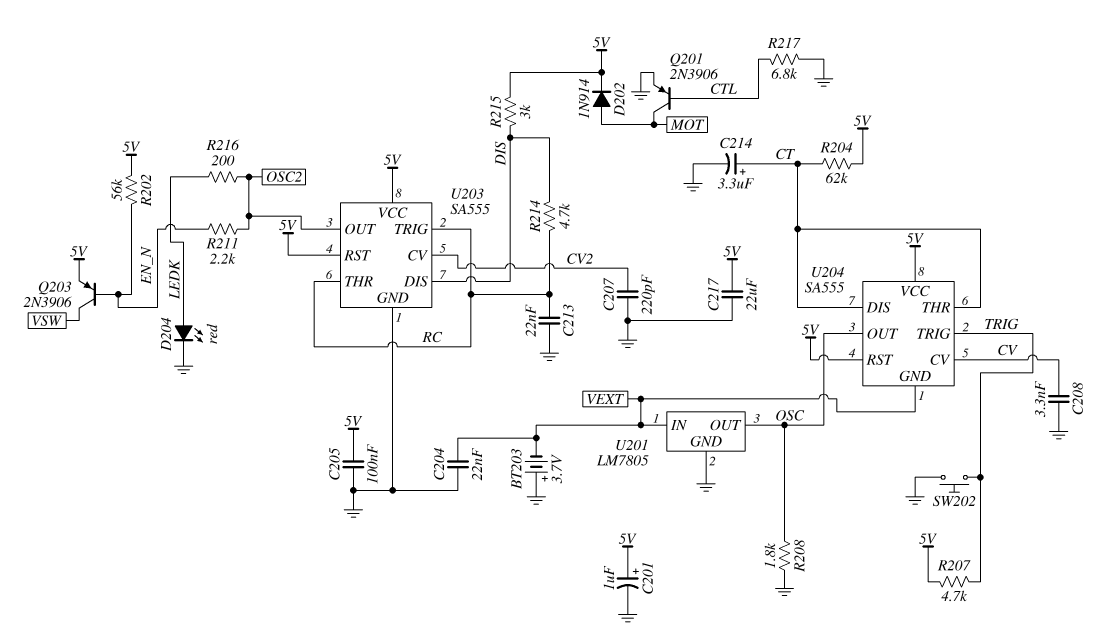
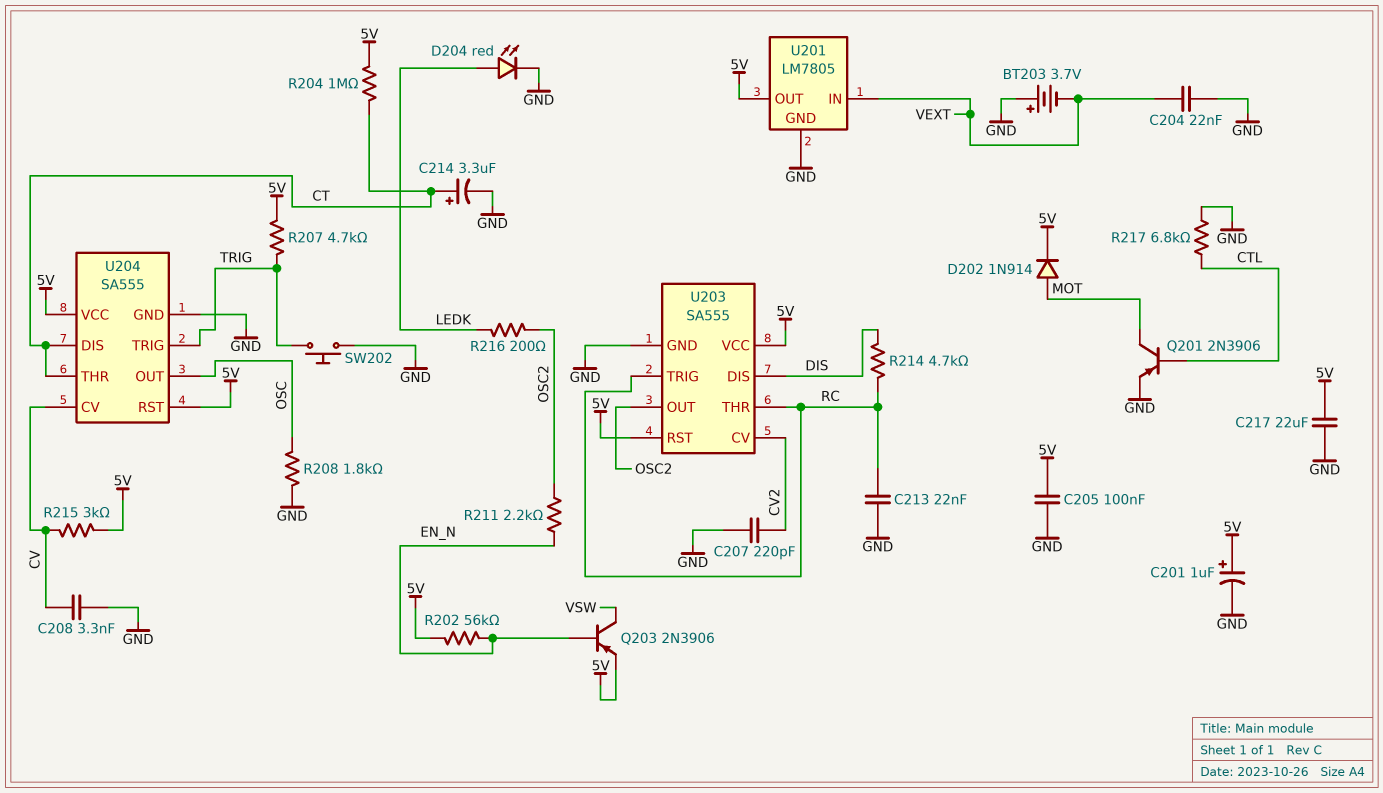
R204: 62k (5V, CT) -> 1M (5V, CT)
R215: 3k (5V, DIS) -> 3k (5V, CV)
U201 pin OUT: OSC -> 5V
U204 pin GND: VEXT -> GND

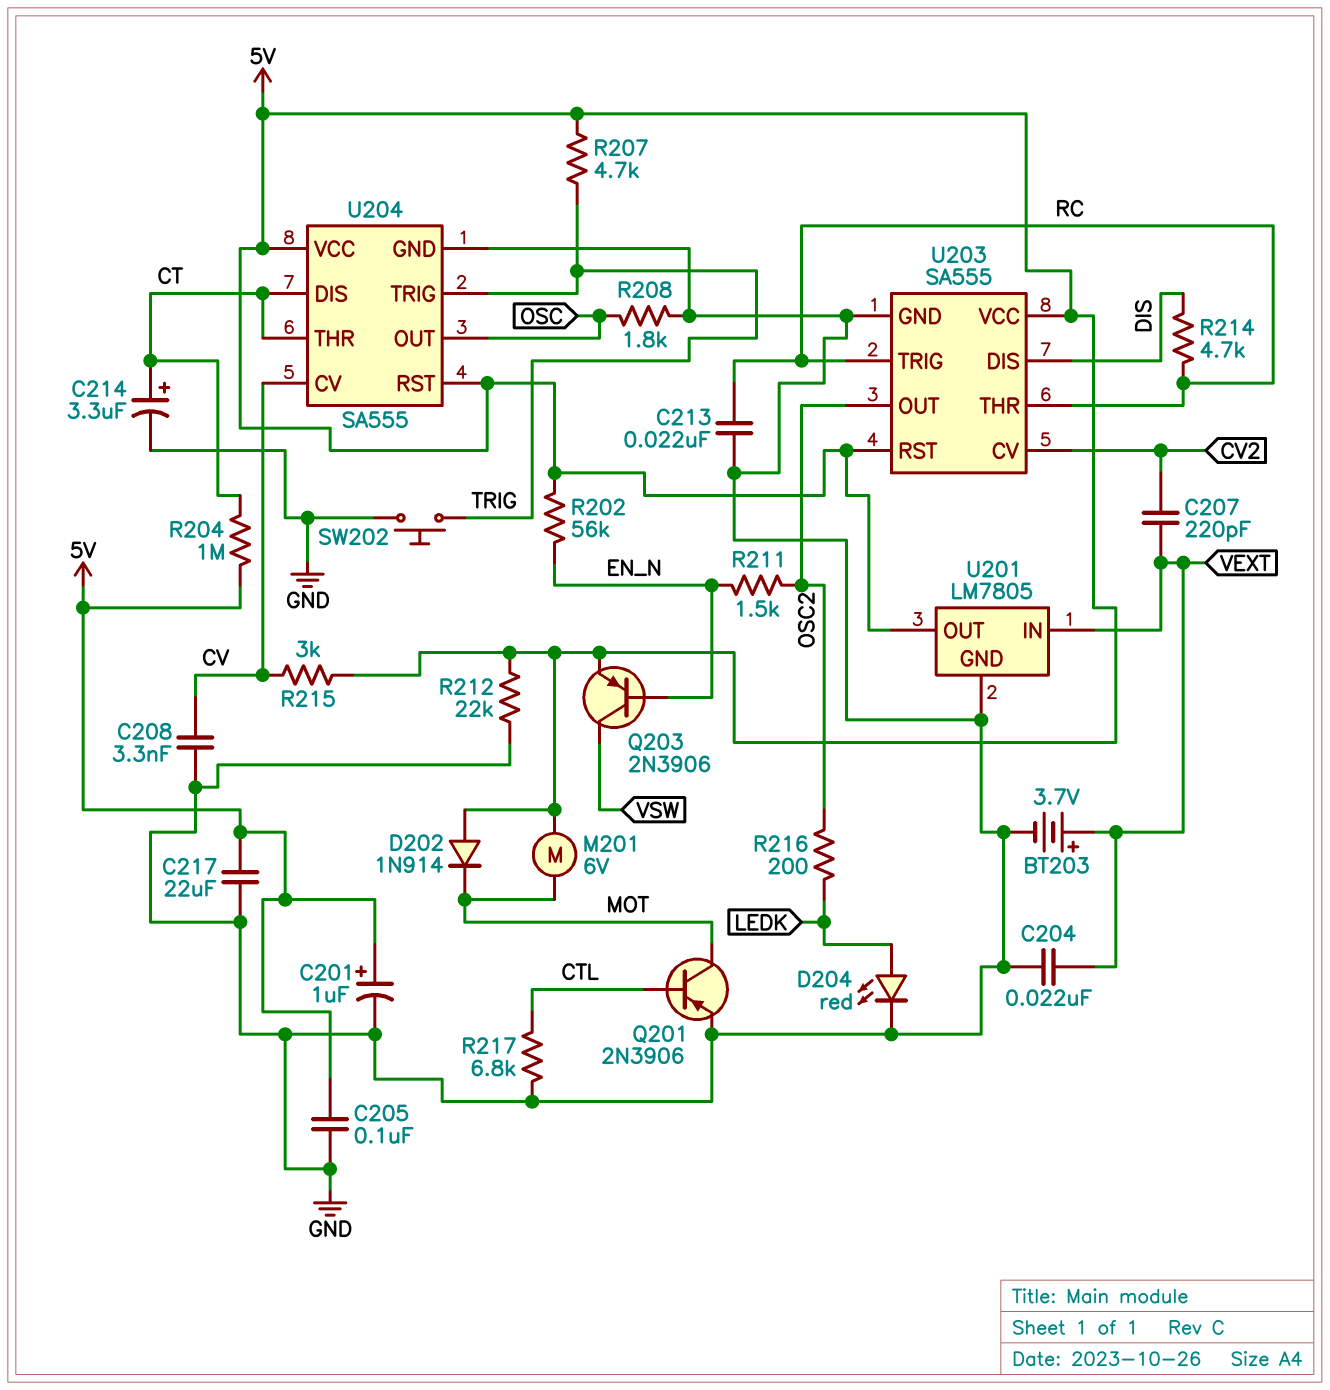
BT203: 3.7V (plus GND, minus VEXT) -> 3.7V (plus VEXT, minus GND)
C207: 220pF (CV2, GND) -> 220pF (CV2, VEXT)
D202: diode 1N914 (A MOT, K 5V) -> diode 1N914 (A 5V, K MOT)
M201: none -> motor 6V (5V, MOT)
R211: 2.2k (EN_N, OSC2) -> 1.5k (EN_N, OSC2)
R212: none -> 22k (5V, GND)

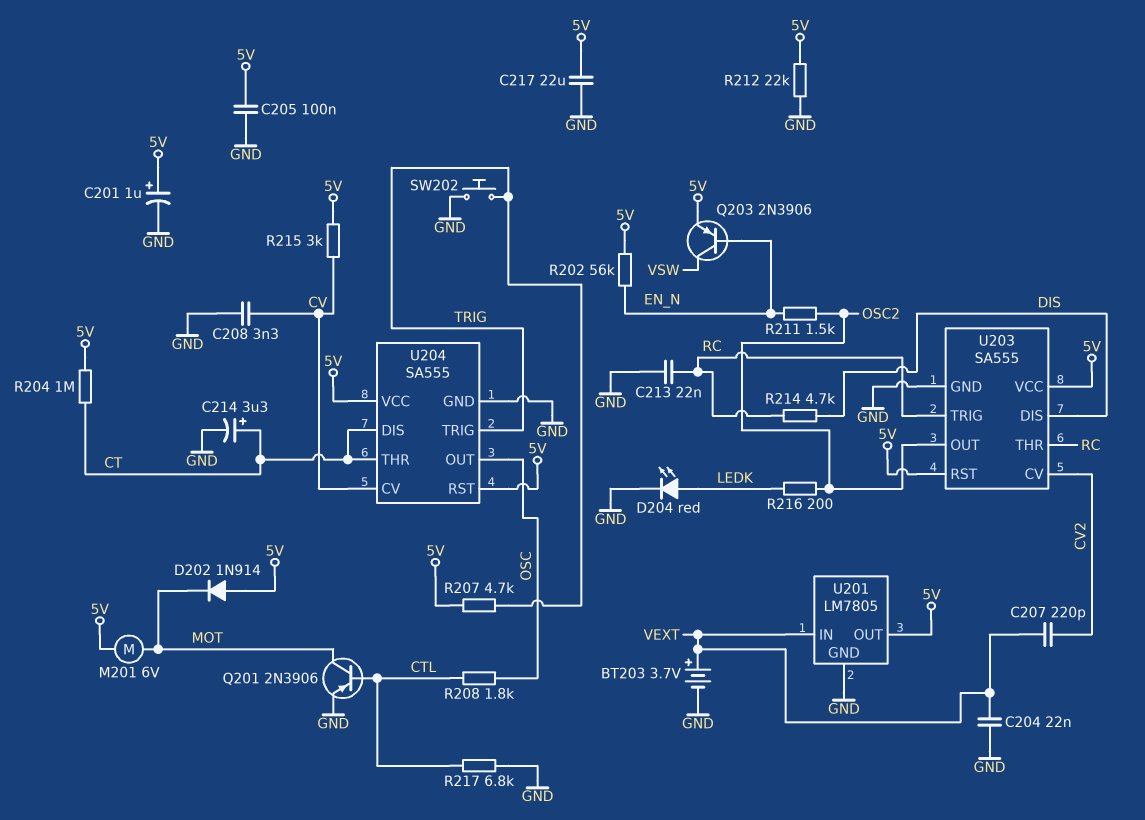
R208: 1.8k (GND, OSC) -> 1.8k (CTL, OSC)

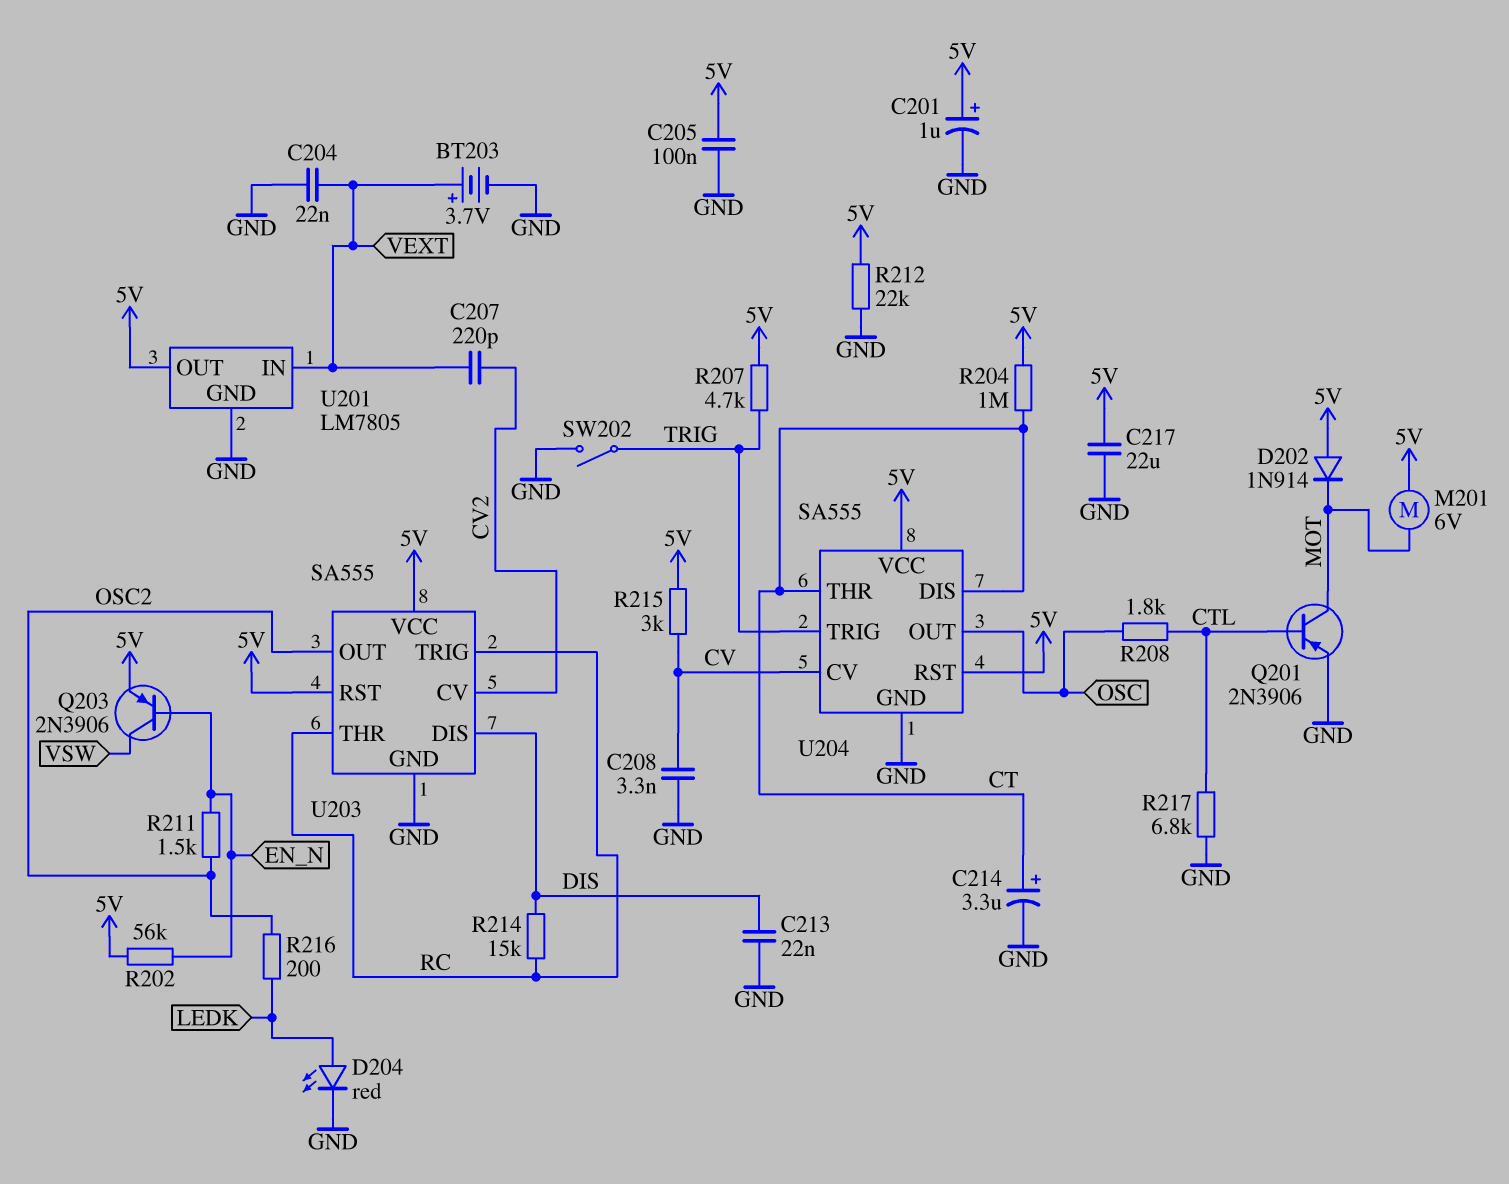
C213: 22nF (GND, RC) -> 22nF (DIS, GND)
R214: 4.7k (DIS, RC) -> 15k (DIS, RC)
SW202: button (GND, TRIG) -> switch (GND, TRIG)

